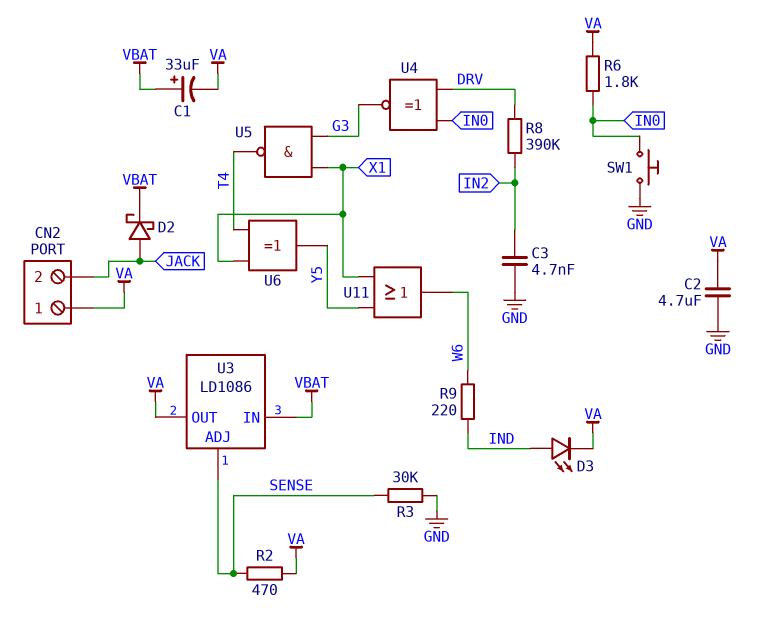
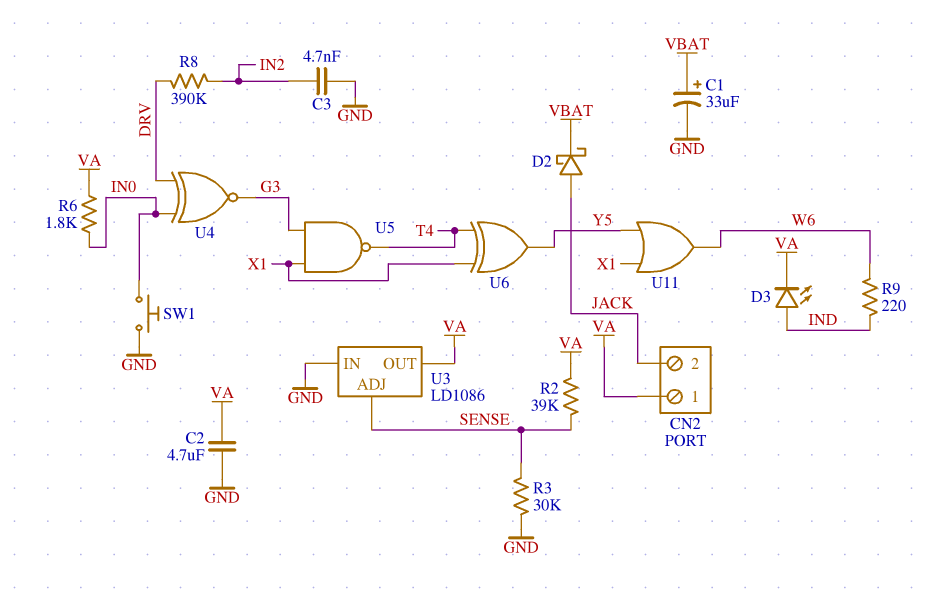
C1: 33uF (plus VBAT, minus VA) -> 33uF (plus VBAT, minus GND)
R2: 470 (SENSE, VA) -> 39k (SENSE, VA)
U3 pin IN: VBAT -> GND

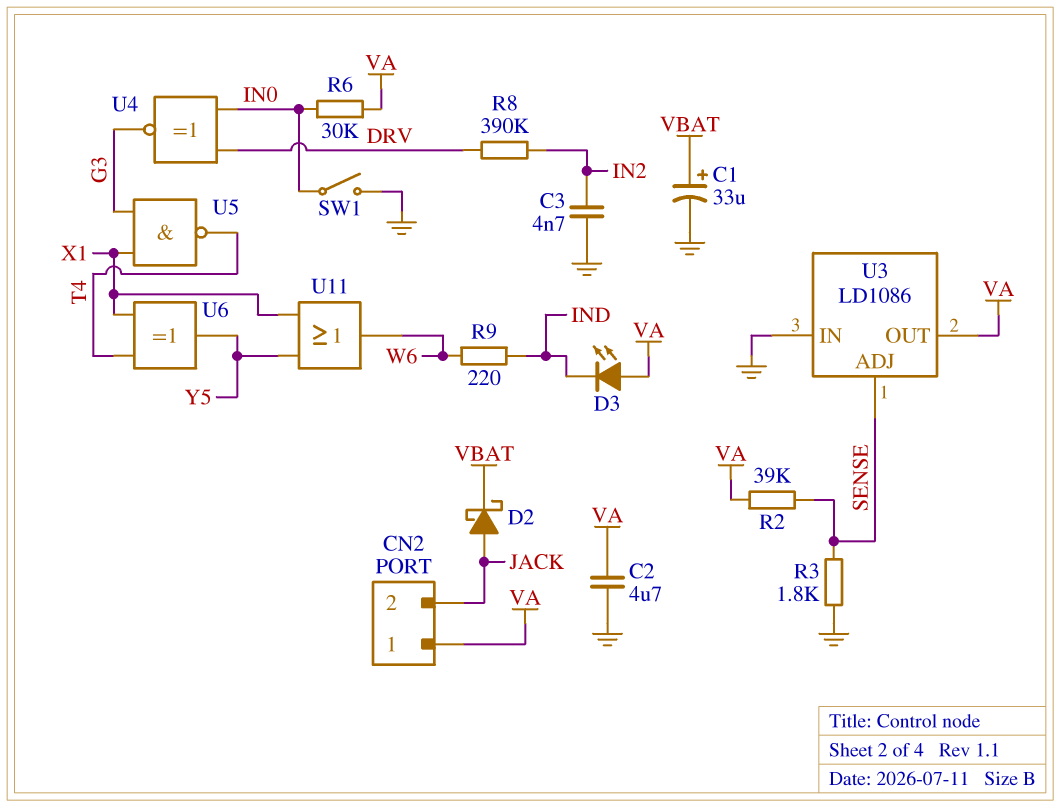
D3: LED (A IND, K VA) -> LED (A VA, K IND)
R3: 30k (GND, SENSE) -> 1.8k (GND, SENSE)
R6: 1.8k (IN0, VA) -> 30k (IN0, VA)
SW1: button (GND, IN0) -> switch (GND, IN0)

